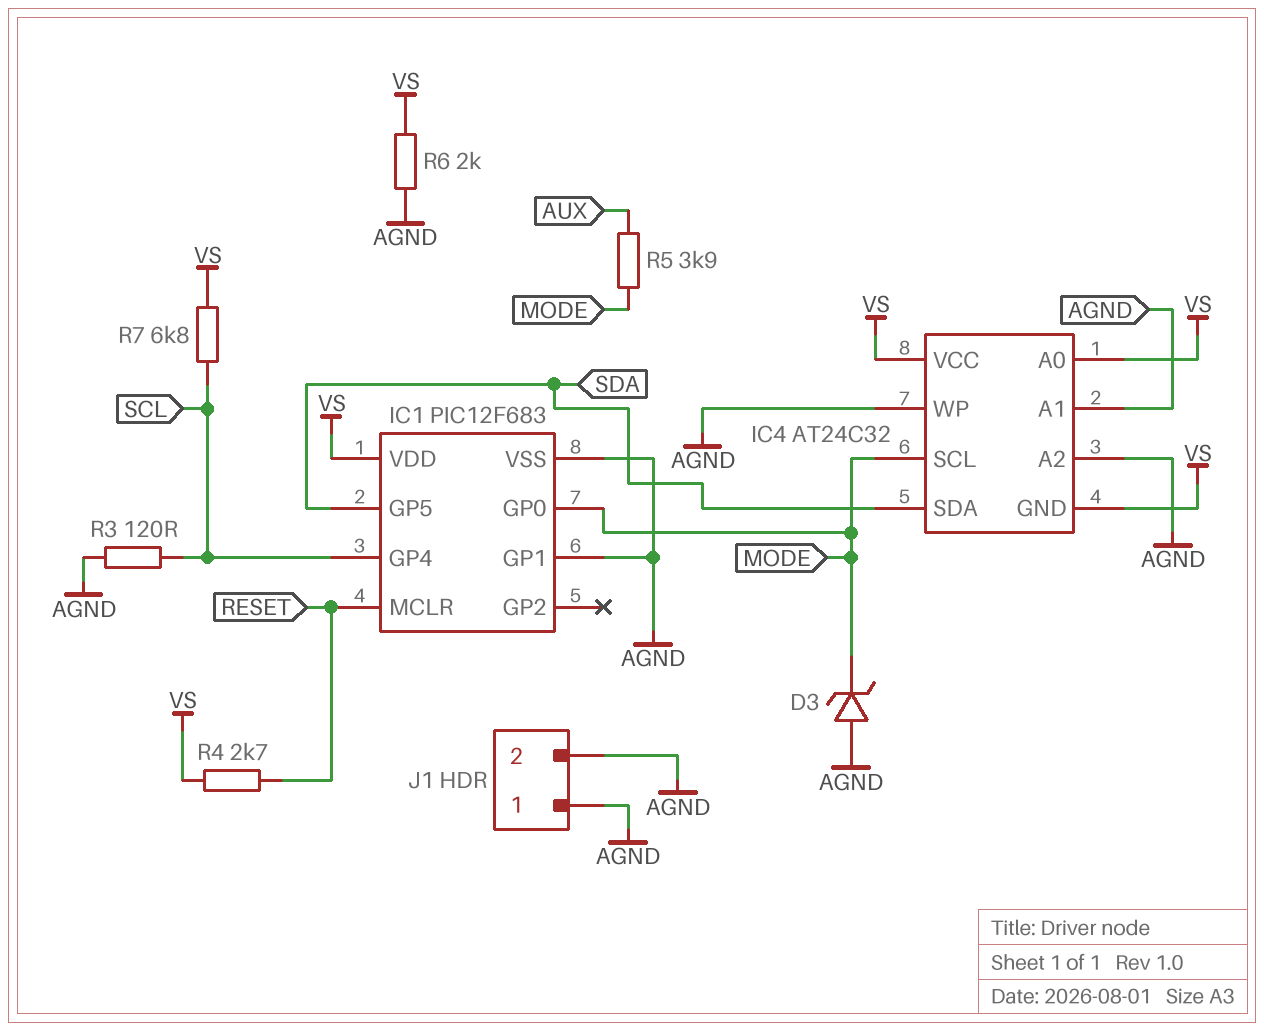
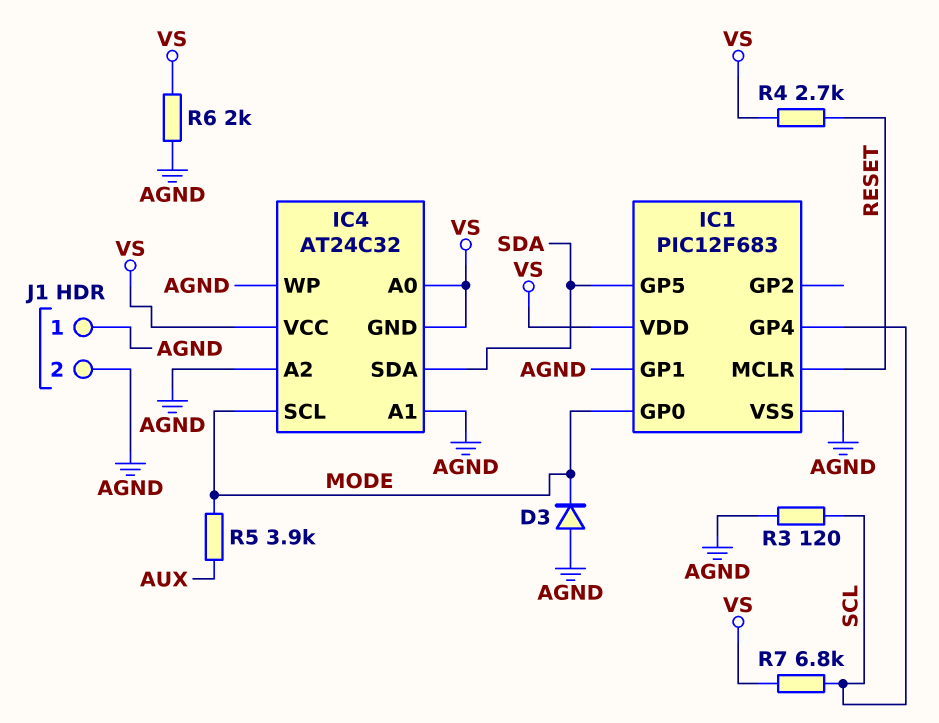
D3: zener (A AGND, K MODE) -> diode (A AGND, K MODE)

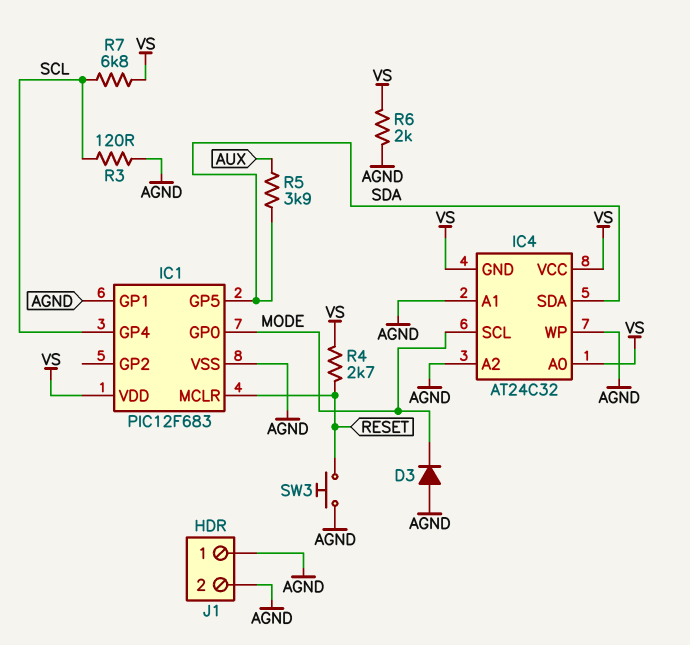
R5: 3.9k (AUX, MODE) -> 3.9k (AUX, SDA)
SW3: none -> button (AGND, RESET)

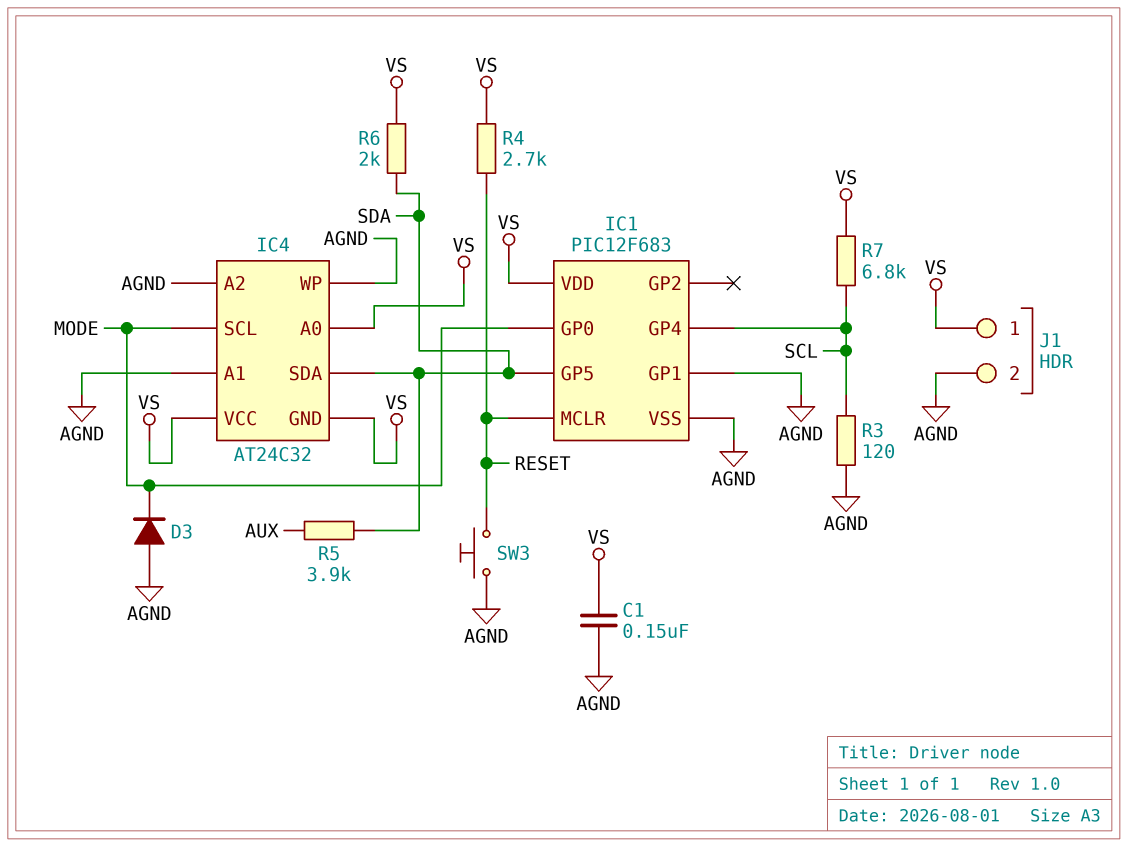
C1: none -> 150nF (AGND, VS)
J1 pin 1: AGND -> VS
R6: 2k (AGND, VS) -> 2k (SDA, VS)

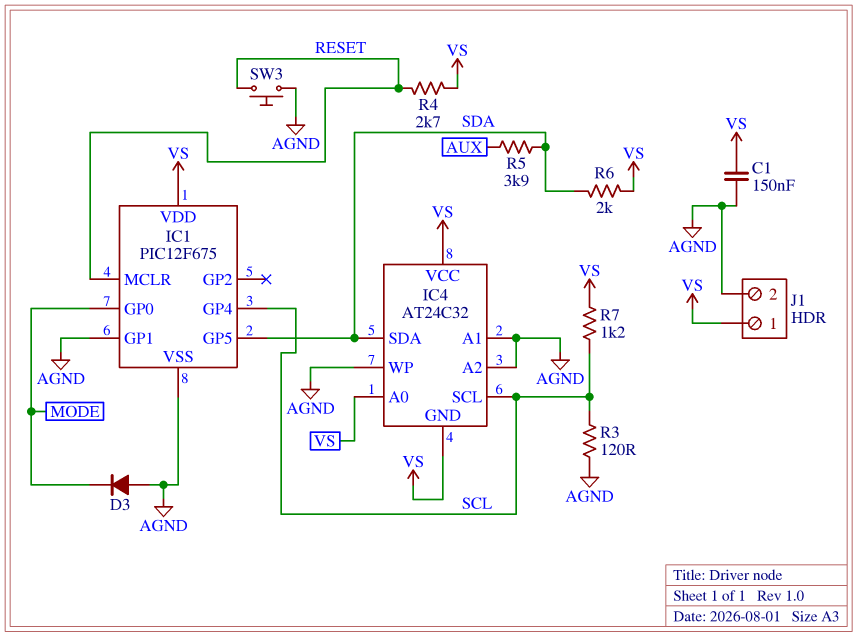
IC1: PIC12F683 -> PIC12F675
IC4 pin SCL: MODE -> SCL
R7: 6.8k (SCL, VS) -> 1.2k (SCL, VS)

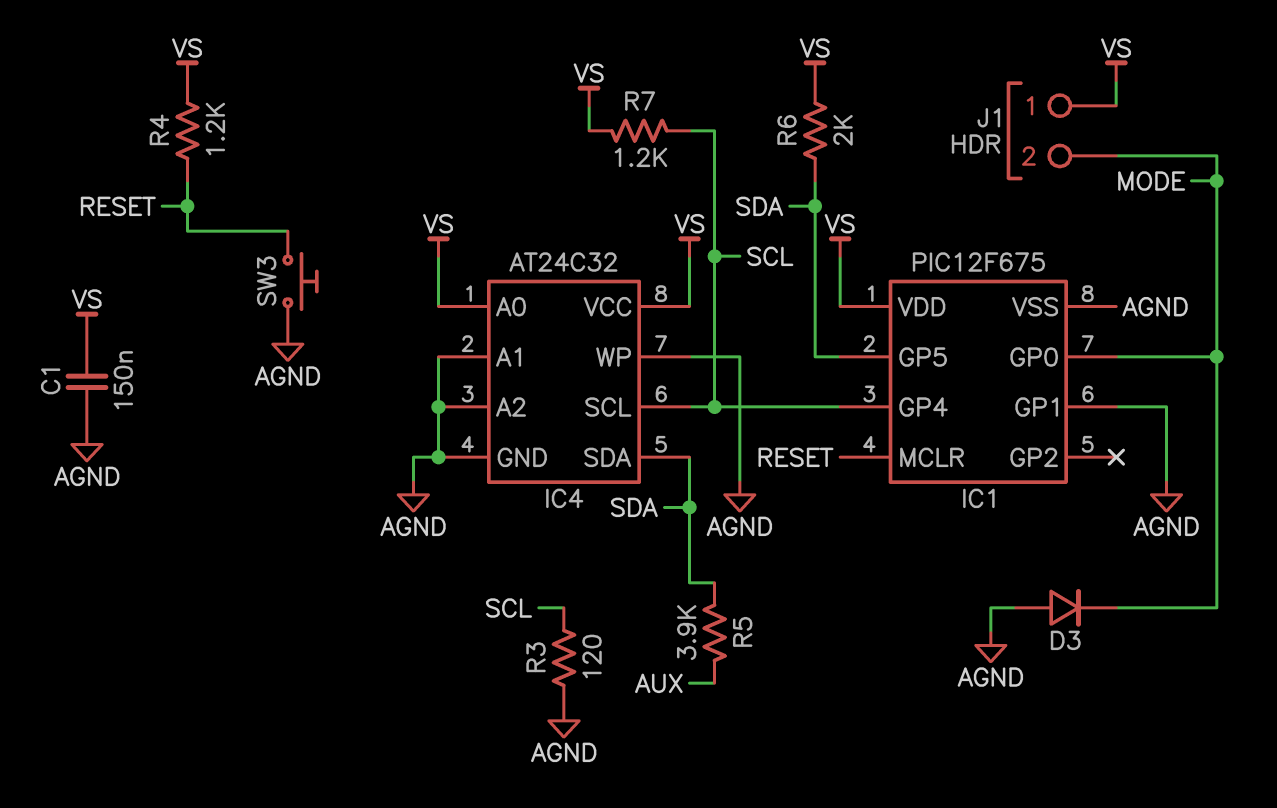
IC4 pin GND: VS -> AGND
J1 pin 2: AGND -> MODE
R4: 2.7k (RESET, VS) -> 1.2k (RESET, VS)

